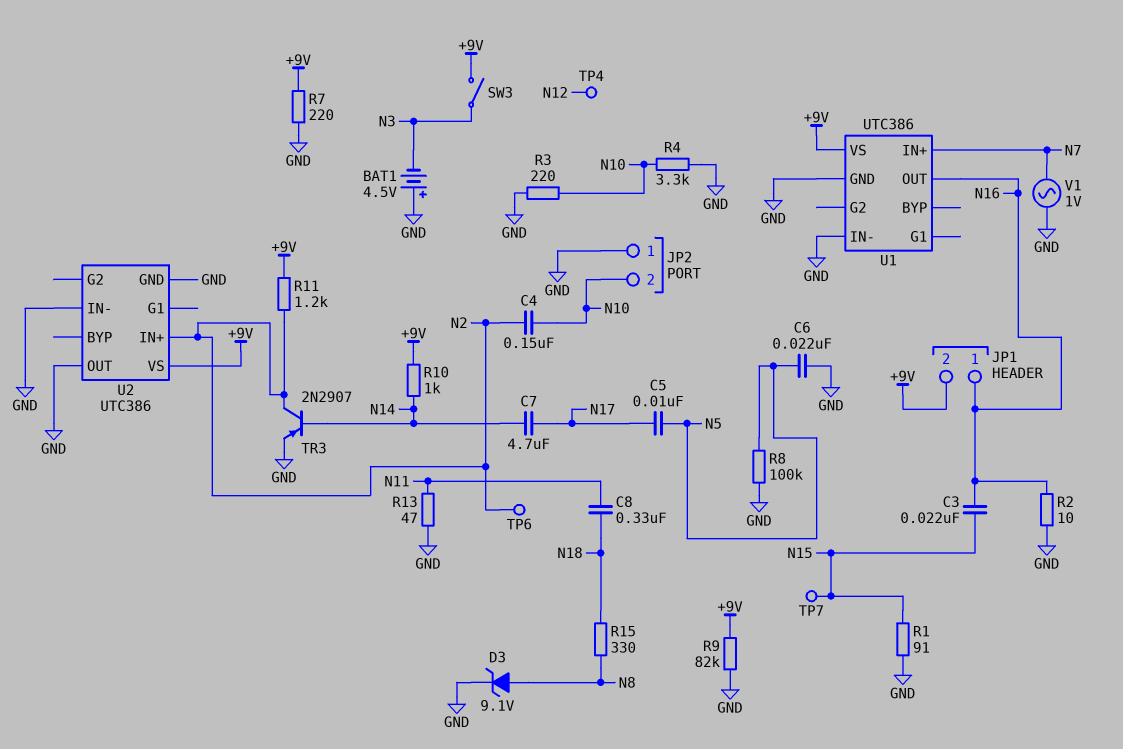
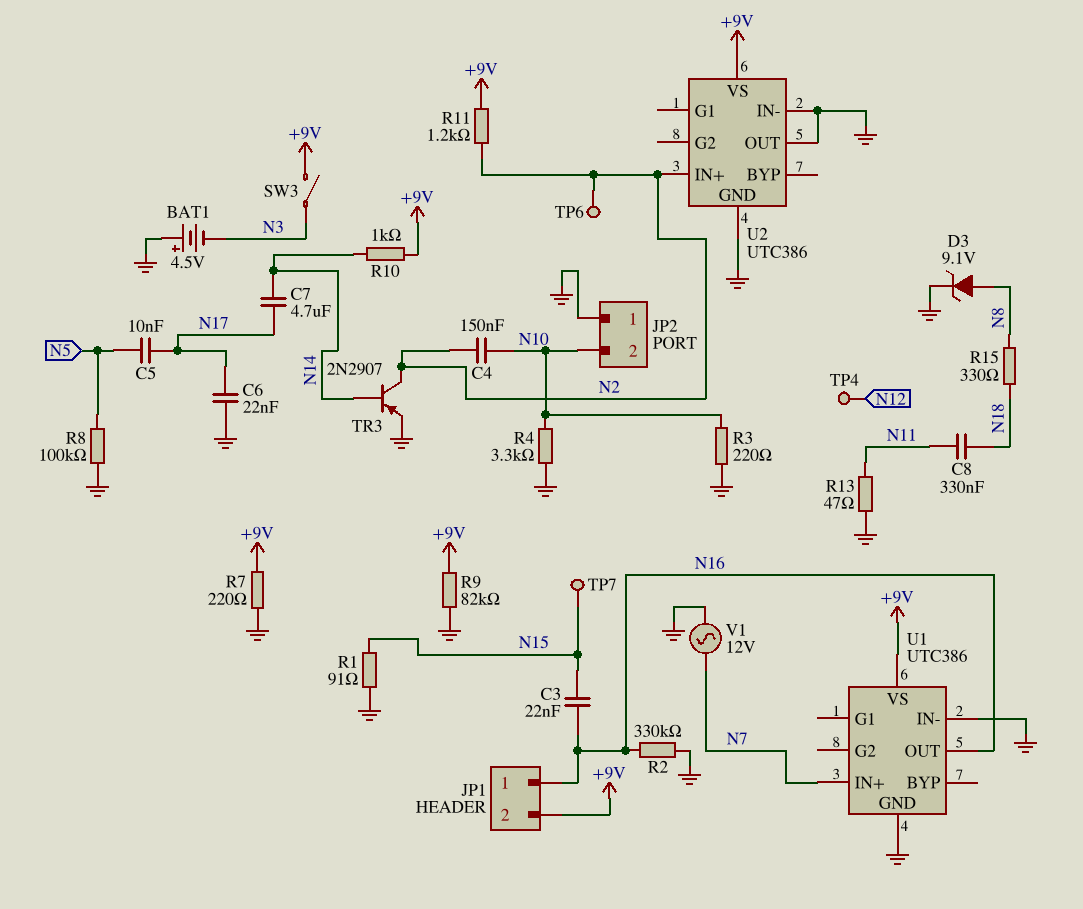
C6: 22nF (GND, N5) -> 22nF (GND, N17)
R2: 10 (GND, N16) -> 330k (GND, N16)
V1: AC 1V (GND, N7) -> AC 12V (GND, N7)

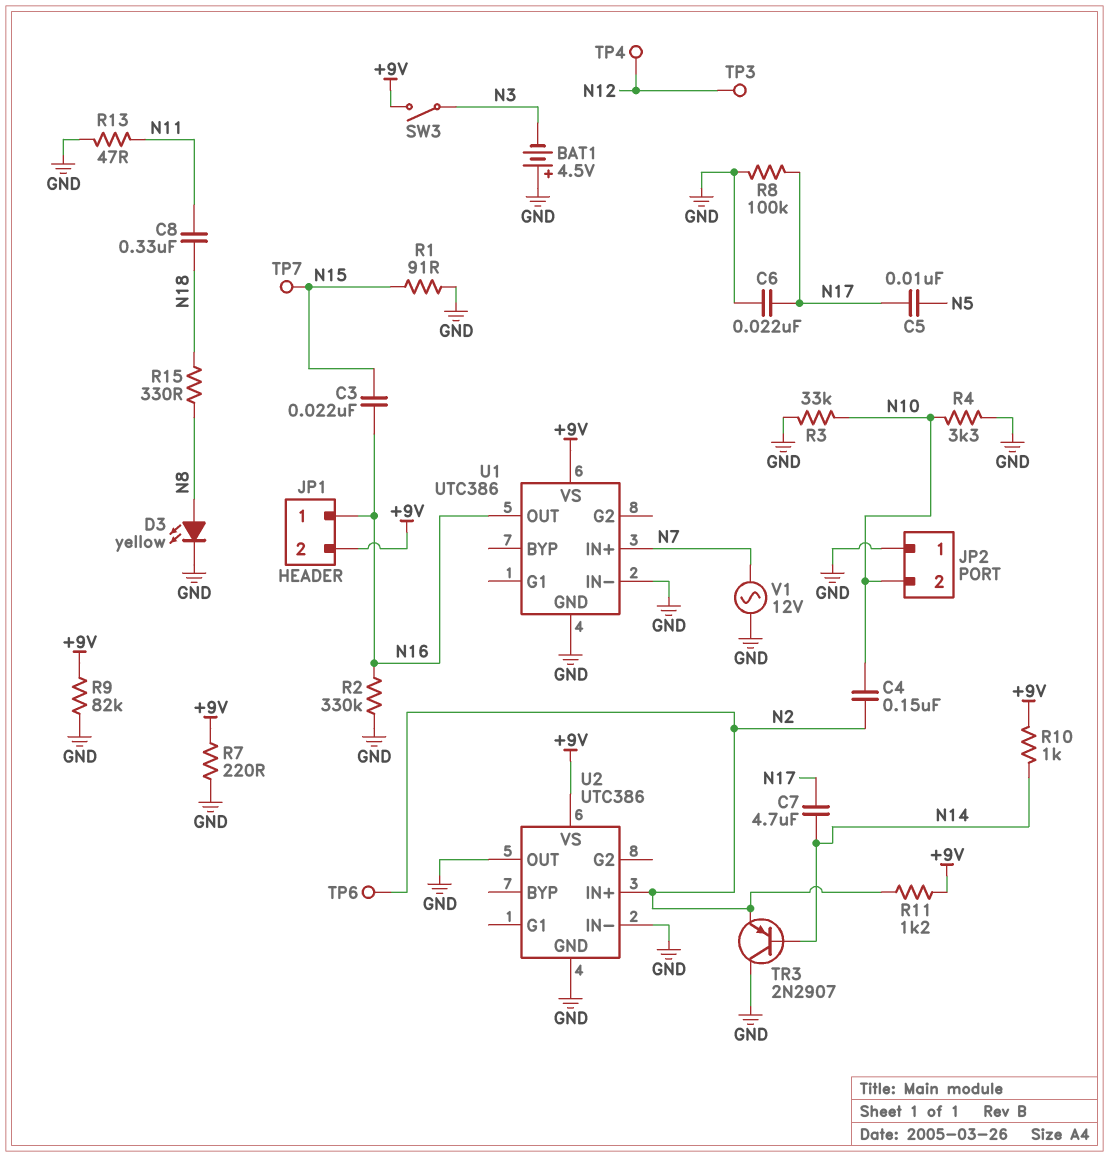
D3: zener 9.1V (A N8, K GND) -> LED yellow (A N8, K GND)
R3: 220 (GND, N10) -> 33k (GND, N10)
R8: 100k (GND, N5) -> 100k (GND, N17)
TP3: none -> test point (N12)
TR3: PNP 2N2907 (B N14, C N2, E GND) -> PNP 2N2907 (B N14, C GND, E N2)

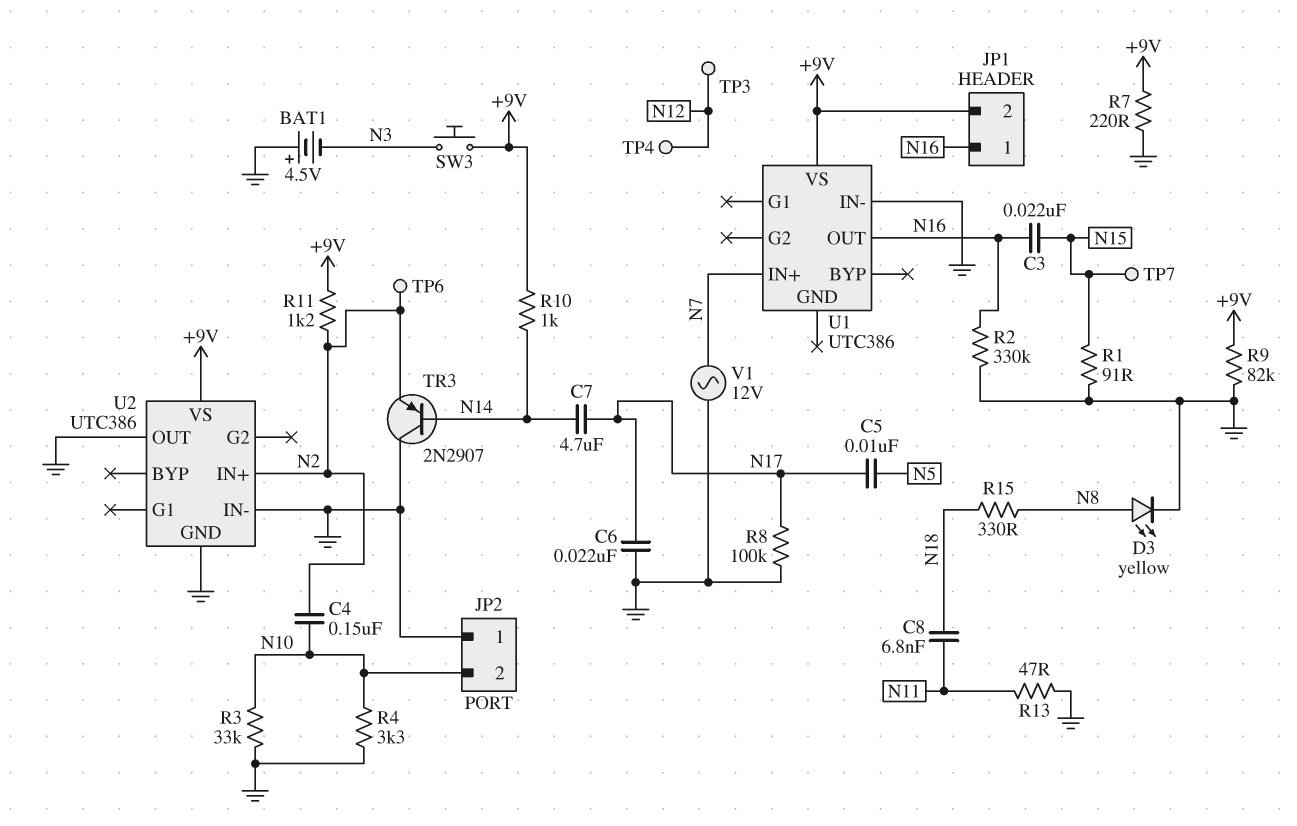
C8: 330nF (N11, N18) -> 6.8nF (N11, N18)
SW3: switch (+9V, N3) -> button (+9V, N3)
U1 pin GND: GND -> none

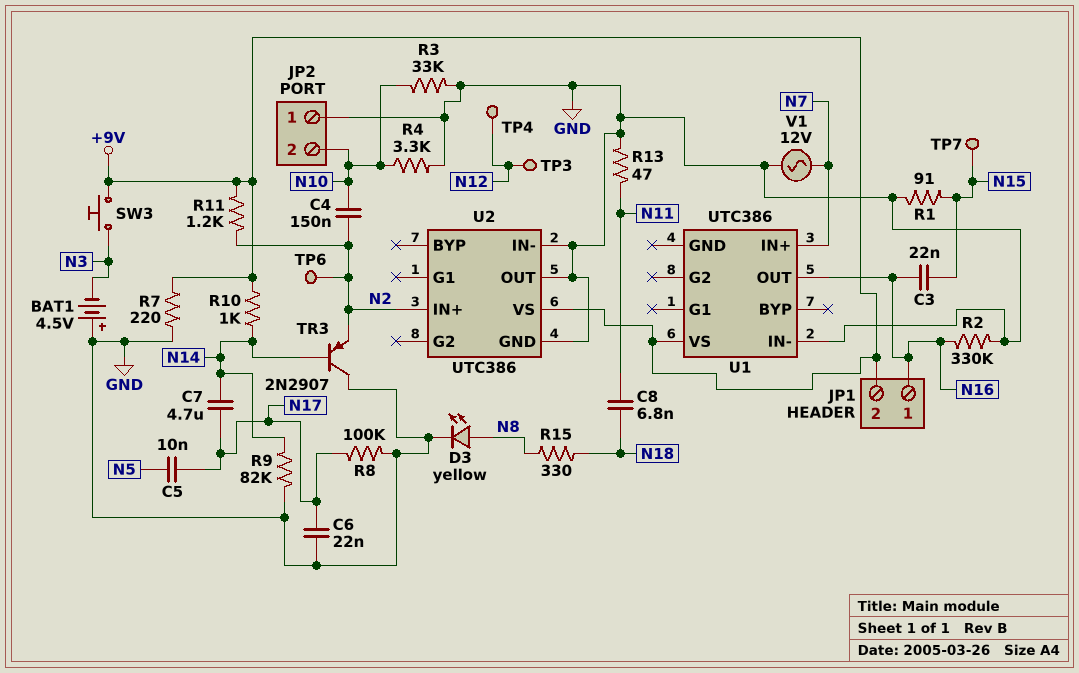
R9: 82k (+9V, GND) -> 82k (GND, N14)

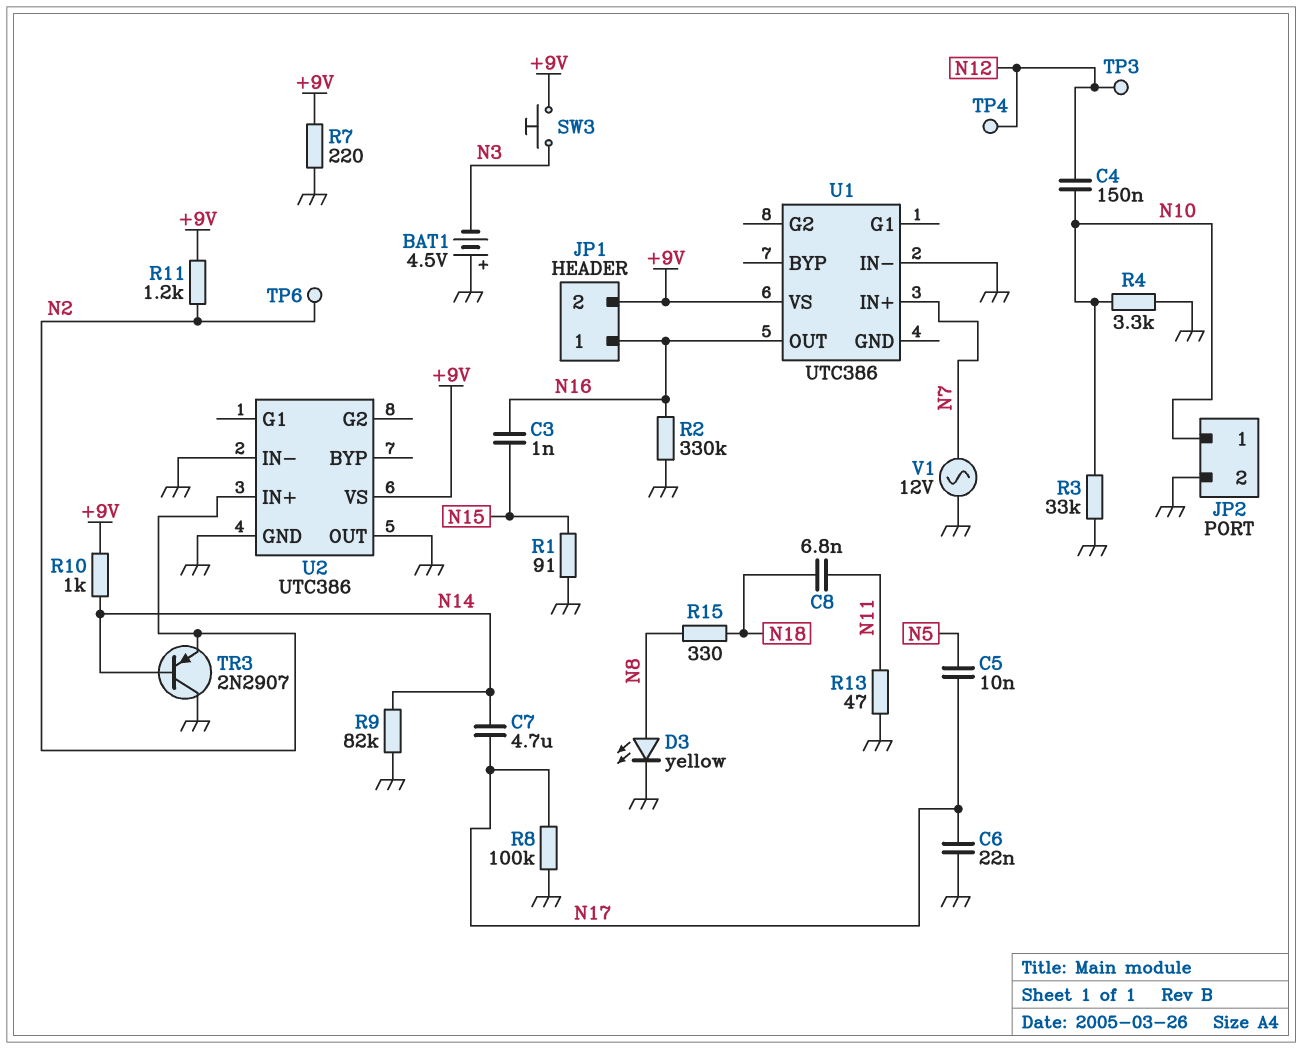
C3: 22nF (N15, N16) -> 1nF (N15, N16)
C4: 150nF (N2, N10) -> 150nF (N10, N12)
JP2 pin 1: GND -> N10
JP2 pin 2: N10 -> GND
TP7: test point (N15) -> none

